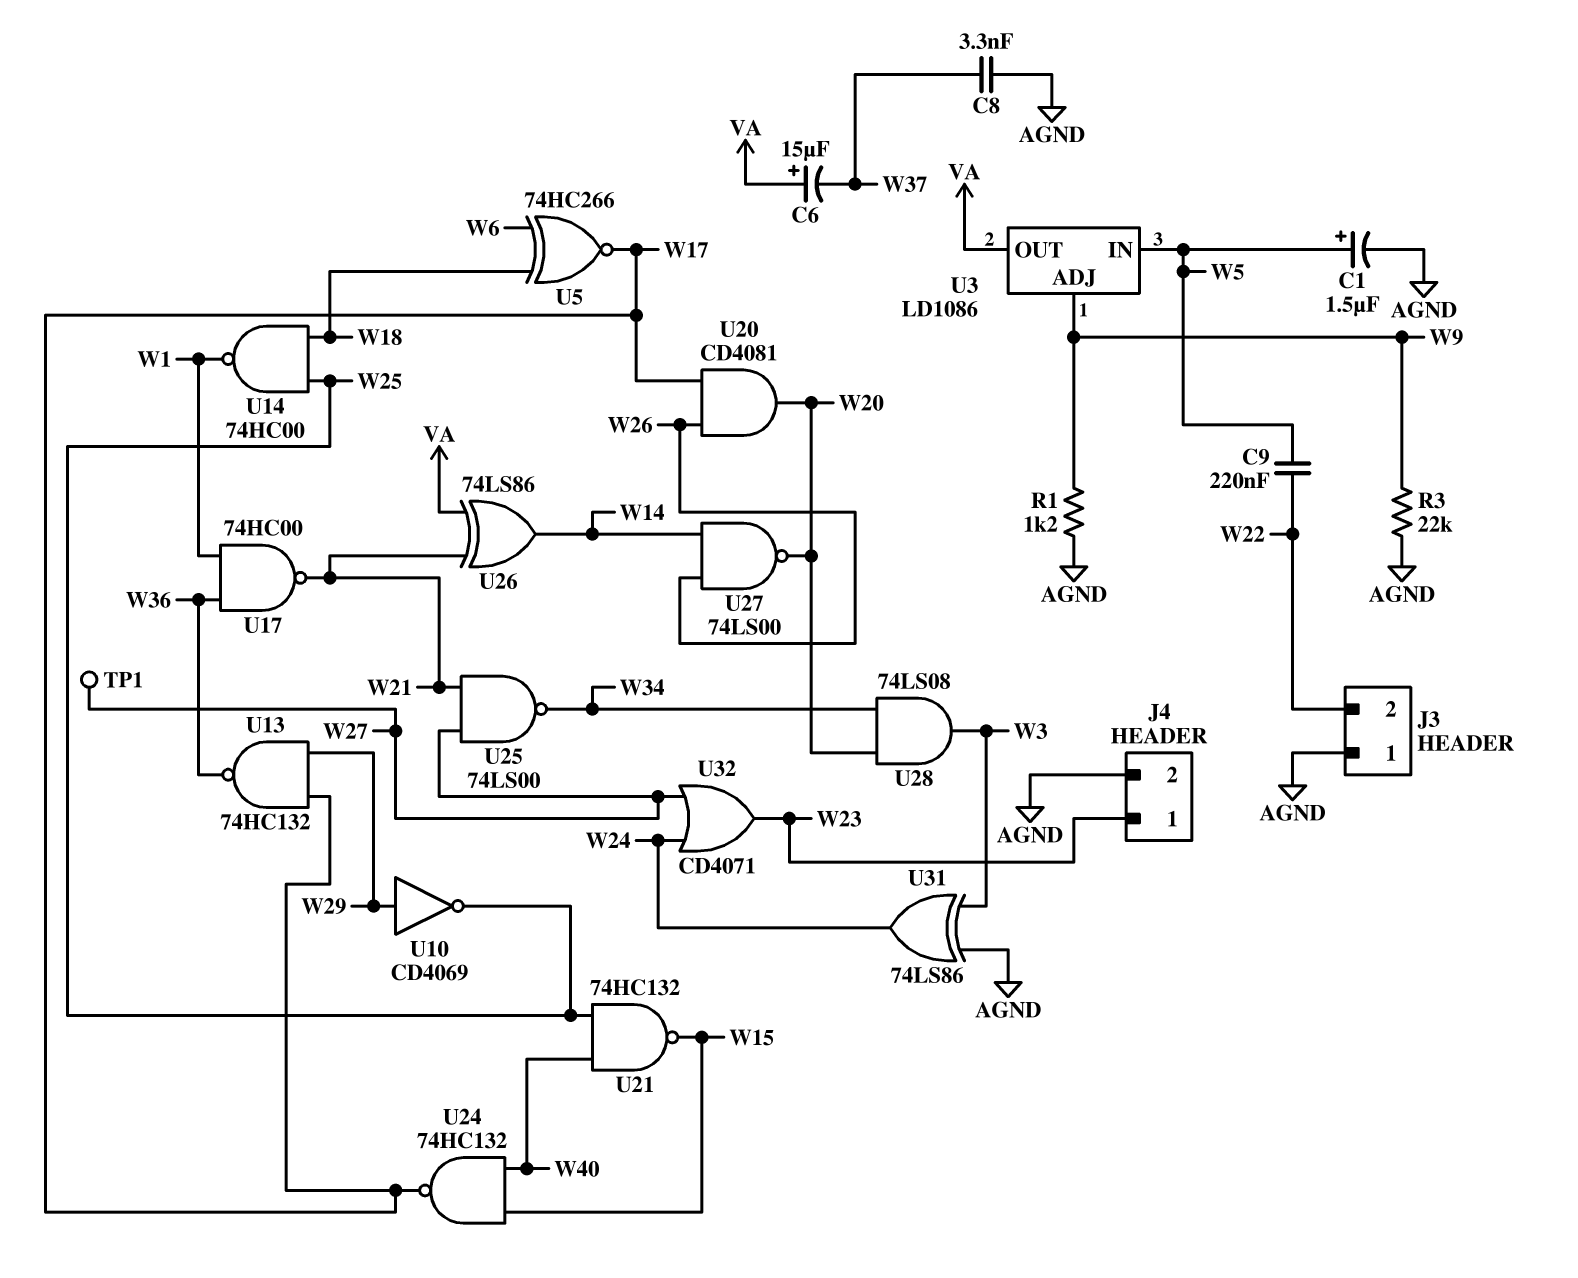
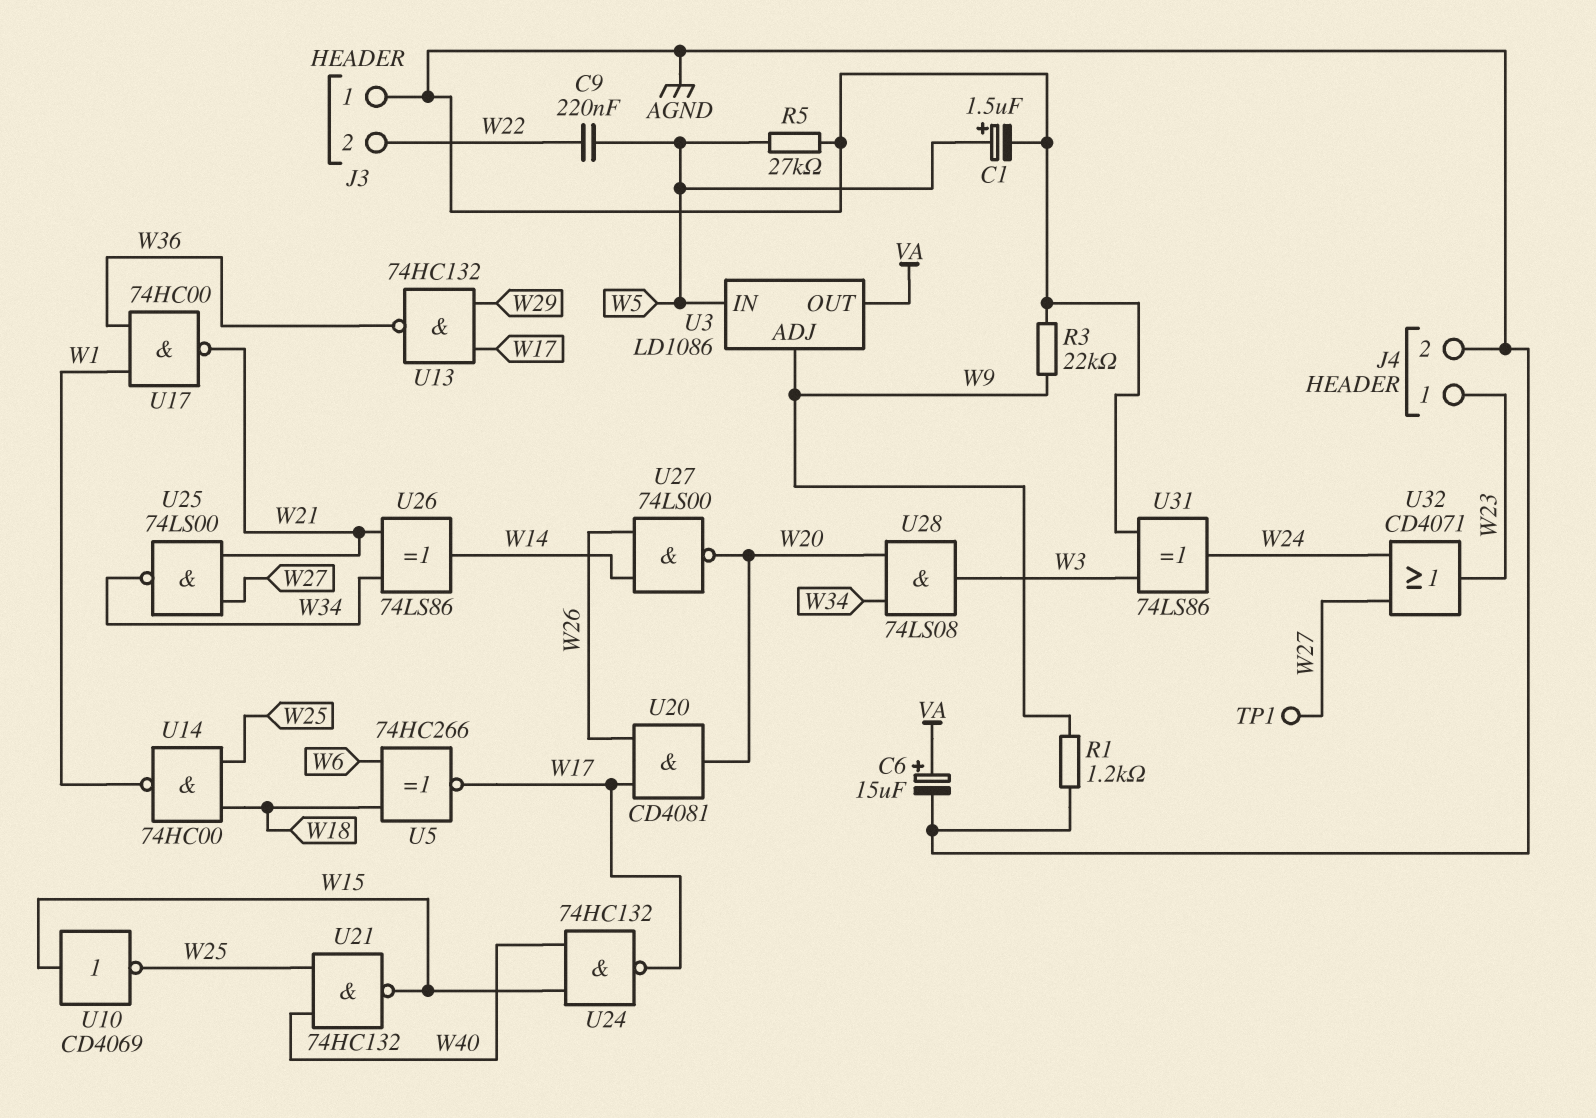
C6: 15uF (plus VA, minus W37) -> 15uF (plus VA, minus AGND)
C8: 3.3nF (AGND, W37) -> none
R5: none -> 27k (AGND, W5)
U10: NOT CD4069 (in W29, out W25) -> NOT CD4069 (in W15, out W25)
U26: XOR 74LS86 (in VA, in W21, out W14) -> XOR 74LS86 (in W21, in W34, out W14)

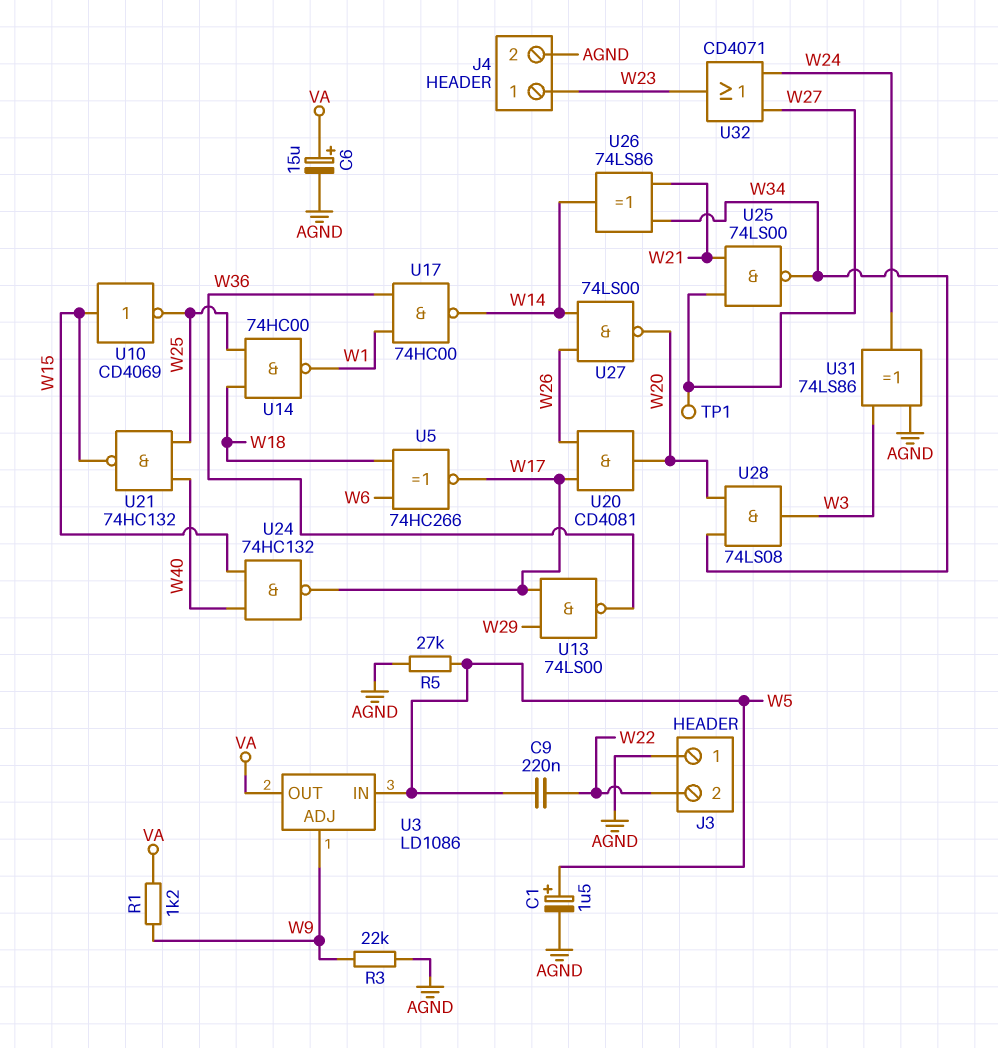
R1: 1.2k (AGND, W9) -> 1.2k (VA, W9)
U13: NAND 74HC132 (in W17, in W29, out W36) -> NAND 74LS00 (in W17, in W29, out W36)
U17: NAND 74HC00 (in W1, in W36, out W21) -> NAND 74HC00 (in W1, in W36, out W14)

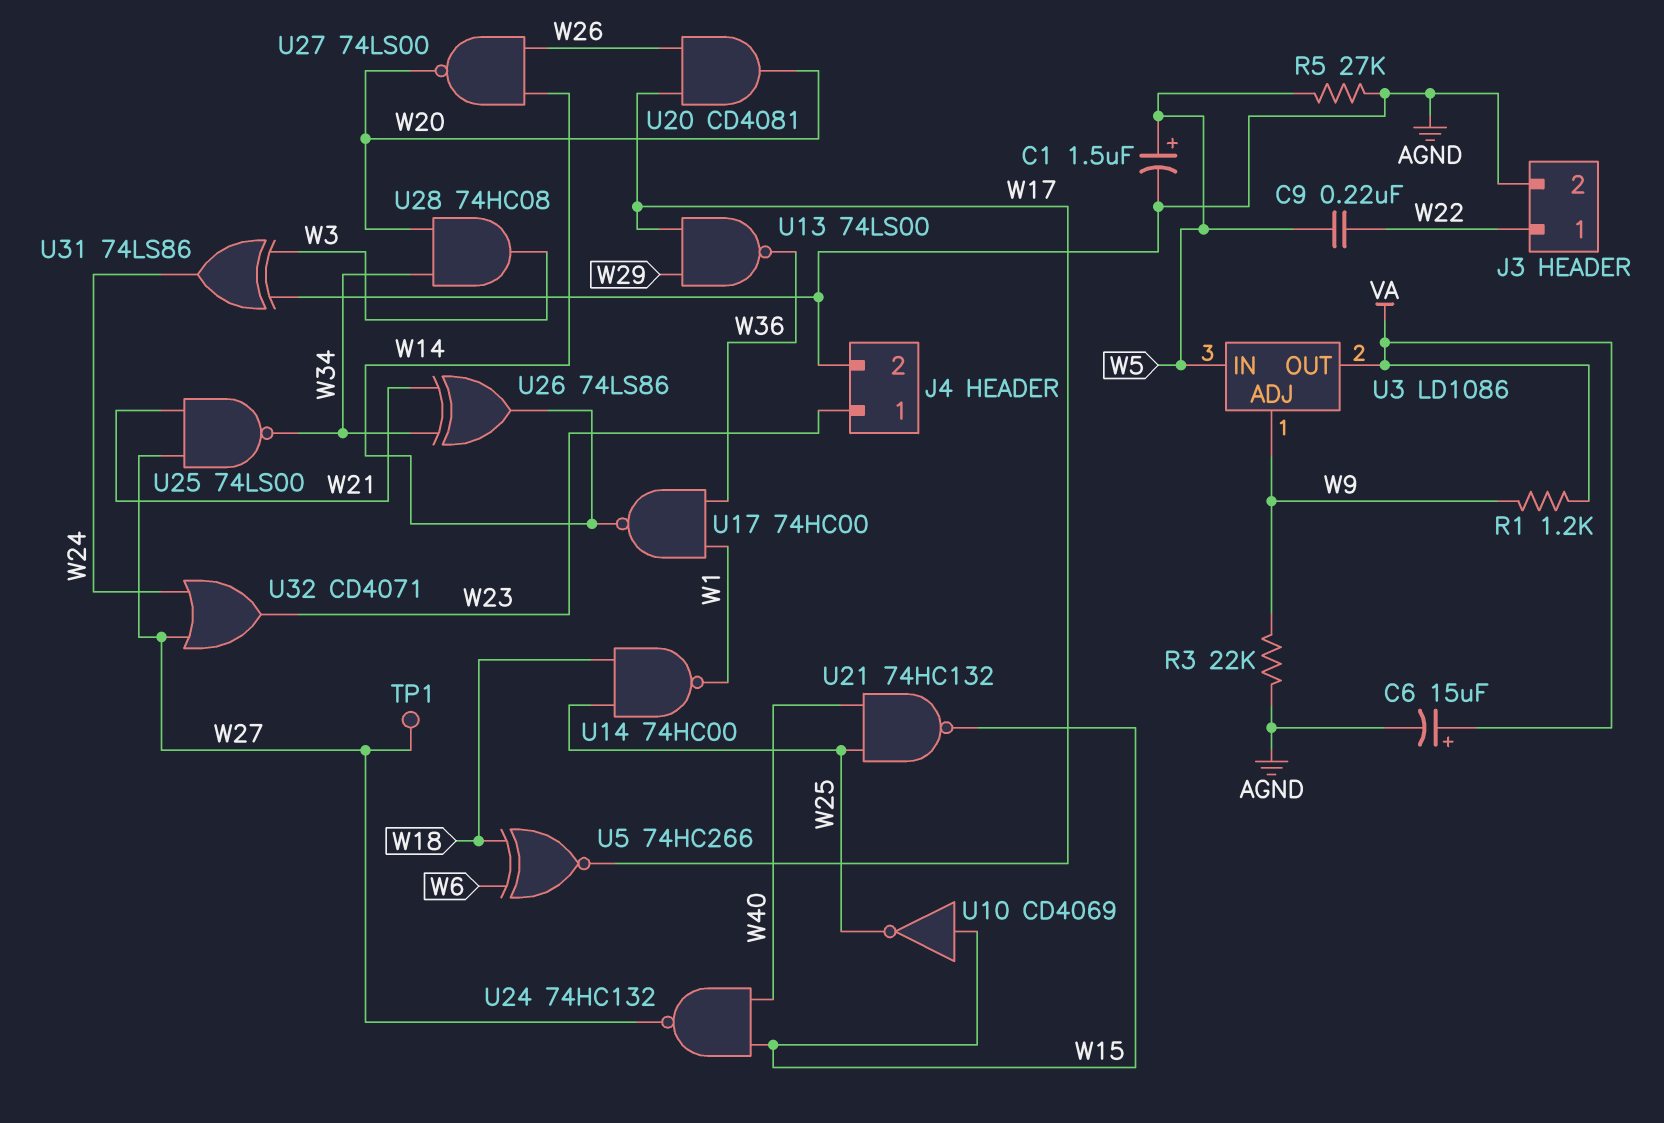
J3 pin 1: AGND -> W22
J3 pin 2: W22 -> AGND
U24: NAND 74HC132 (in W15, in W40, out W17) -> NAND 74HC132 (in W15, in W40, out W27)
U28: AND 74LS08 (in W20, in W34, out W3) -> AND 74HC08 (in W20, in W34, out W3)

